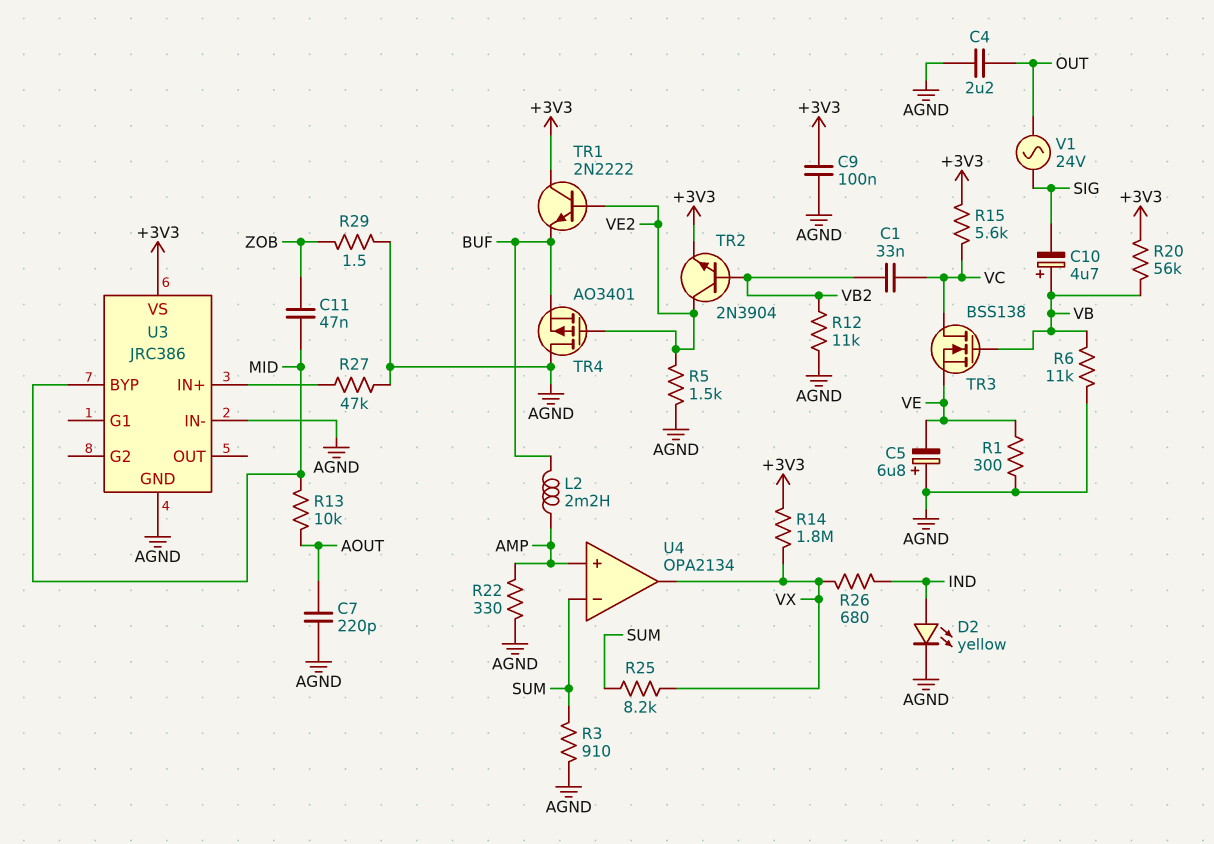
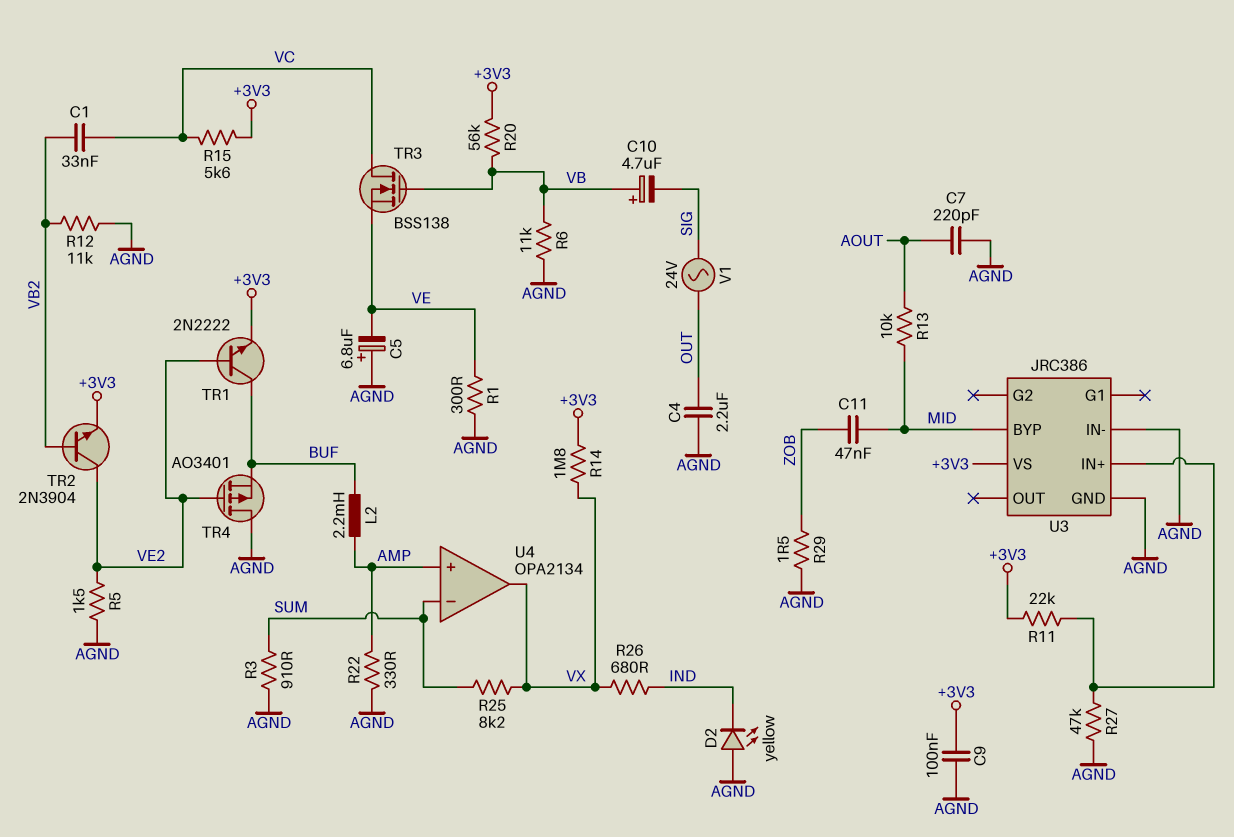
D2: LED yellow (A IND, K AGND) -> LED yellow (A AGND, K IND)
R11: none -> 22k (+3V3, U3/IN+)
TR1: NPN 2N2222 (B VE2, C +3V3, E BUF) -> NPN 2N2222 (B VE2, C BUF, E +3V3)

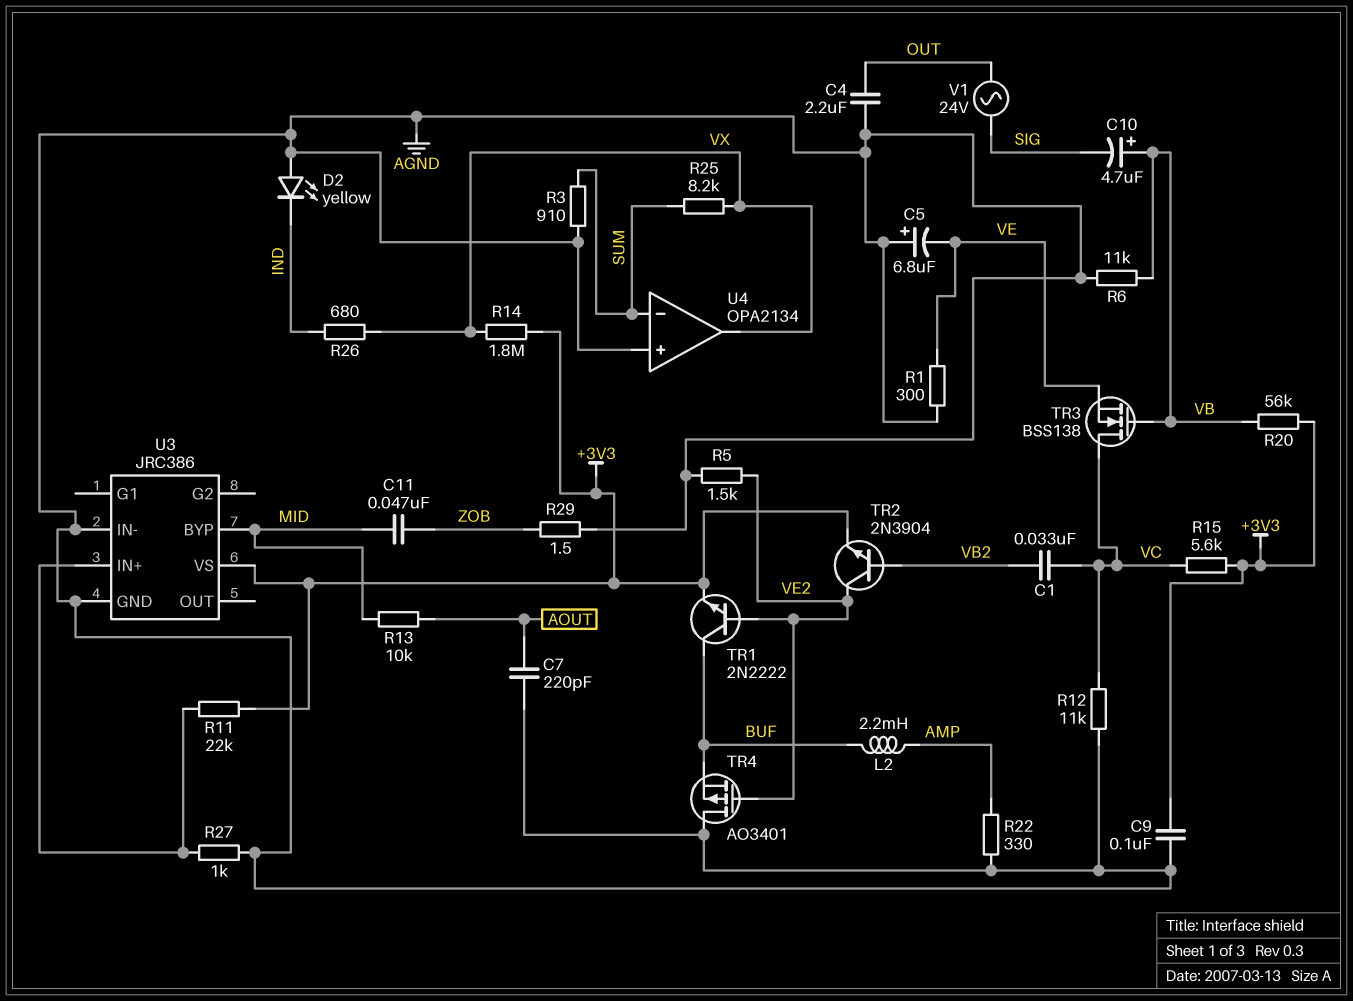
R12: 11k (AGND, VB2) -> 11k (AGND, VC)
R27: 47k (AGND, U3/IN+) -> 1k (AGND, U3/IN+)
U4 pin in+: AMP -> AGND

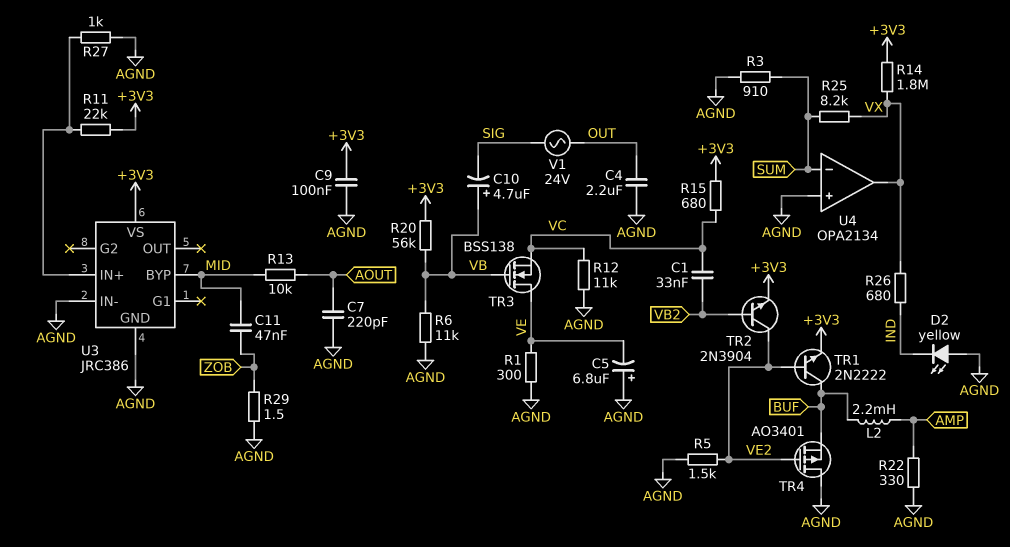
R15: 5.6k (+3V3, VC) -> 680 (+3V3, VC)
TR3: NMOS BSS138 (G VB, D VC, S VE) -> NMOS BSS138 (G VB, D VE, S VC)

